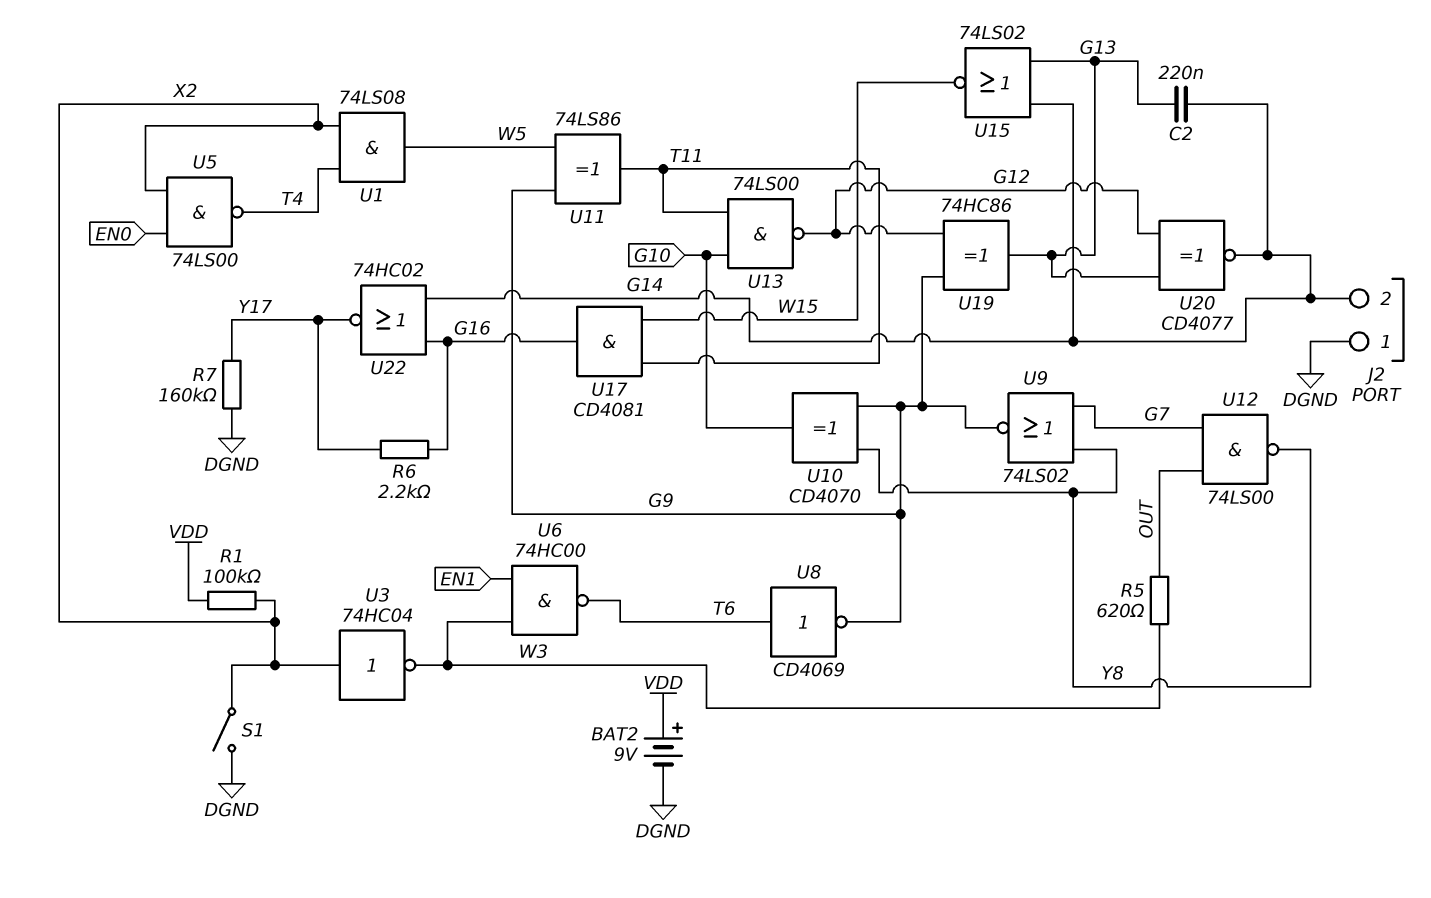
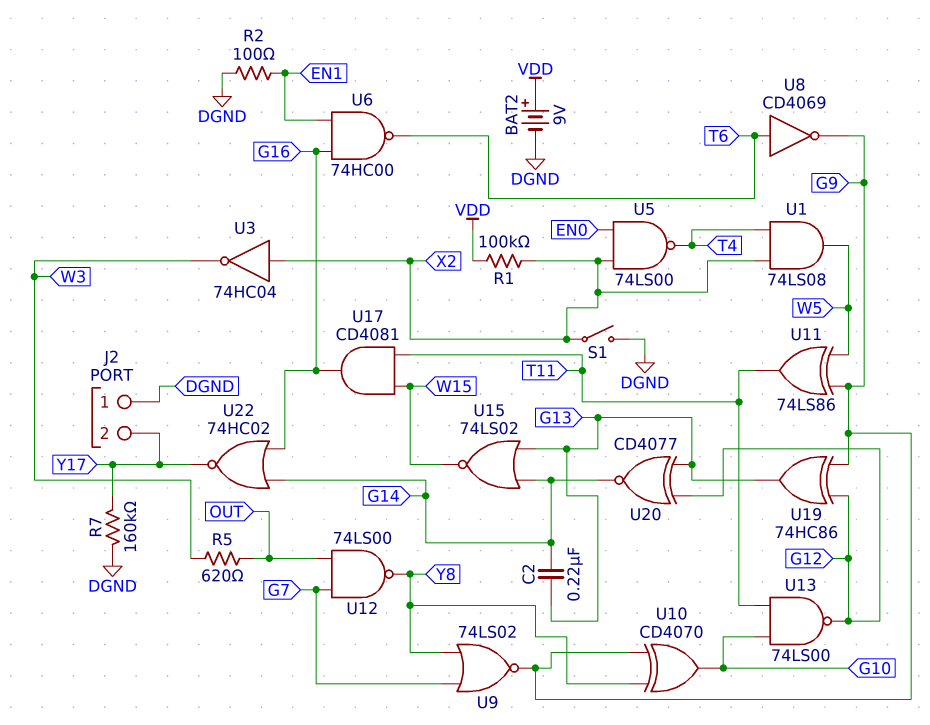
J2 pin 2: G14 -> Y17
R2: none -> 100 (DGND, EN1)
R6: 2.2k (G16, Y17) -> none
U6: NAND 74HC00 (in EN1, in W3, out T6) -> NAND 74HC00 (in EN1, in G16, out T6)

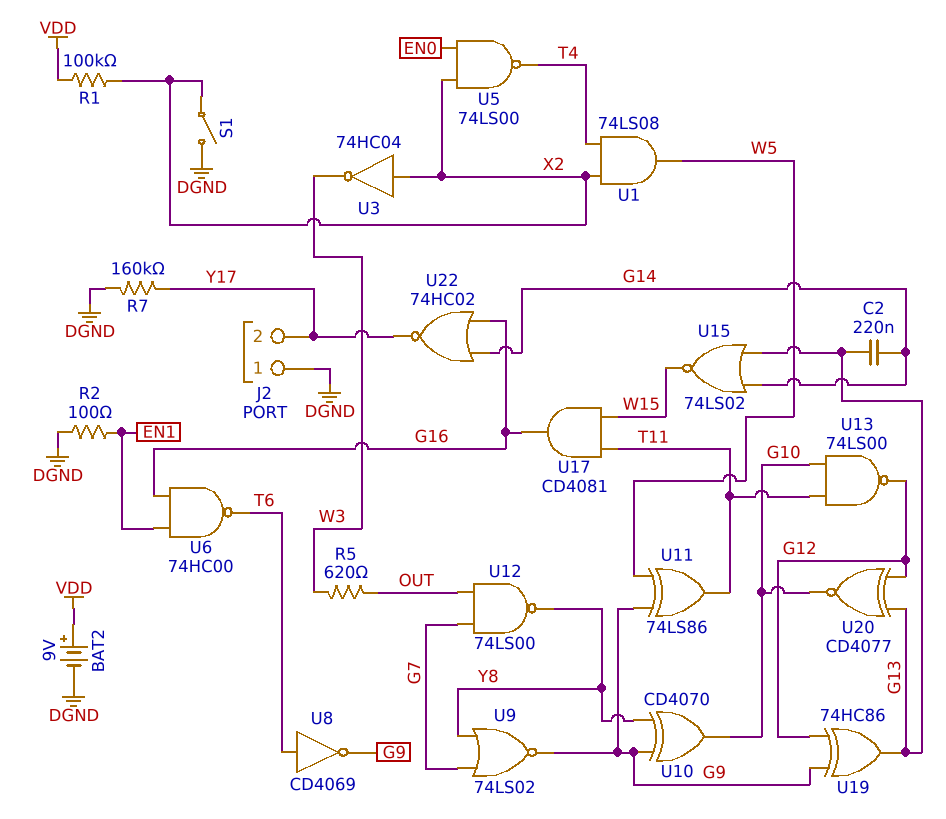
U20: XNOR CD4077 (in G12, in G13, out G14) -> XNOR CD4077 (in G12, in G13, out G10)

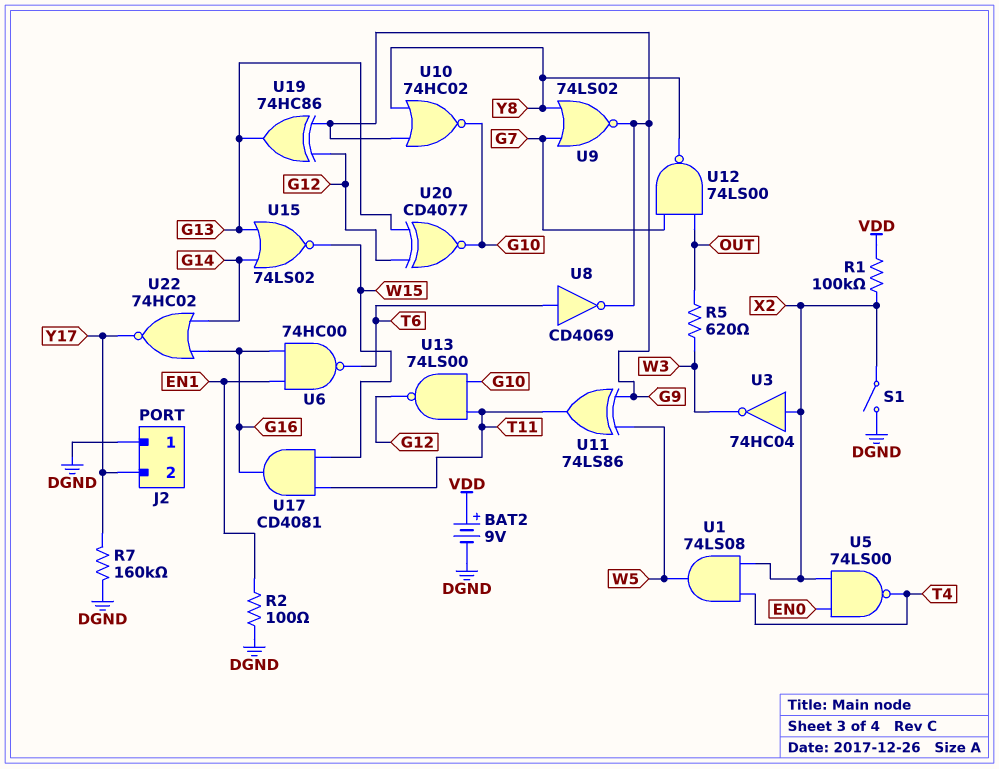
C2: 220nF (G13, G14) -> none
U10: XOR CD4070 (in G9, in Y8, out G10) -> NOR 74HC02 (in G9, in Y8, out G10)

